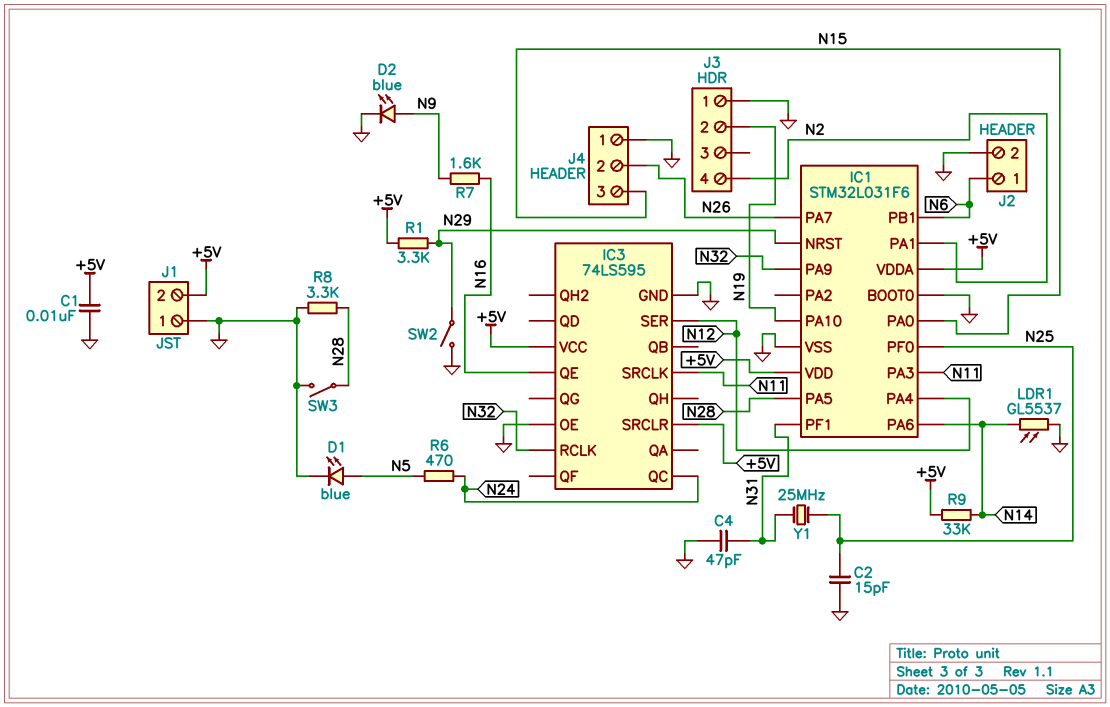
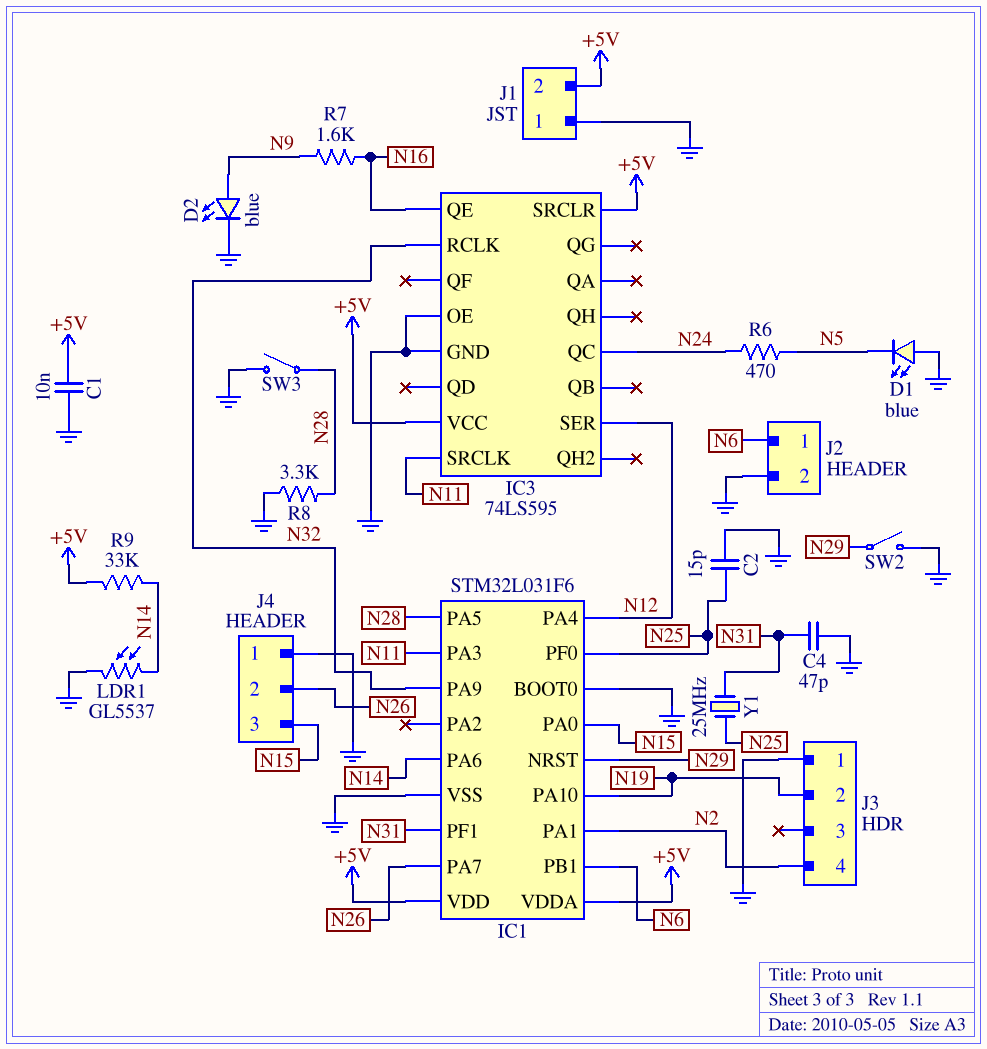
D1: LED blue (A N5, K GND) -> LED blue (A GND, K N5)
R1: 3.3k (+5V, N29) -> none

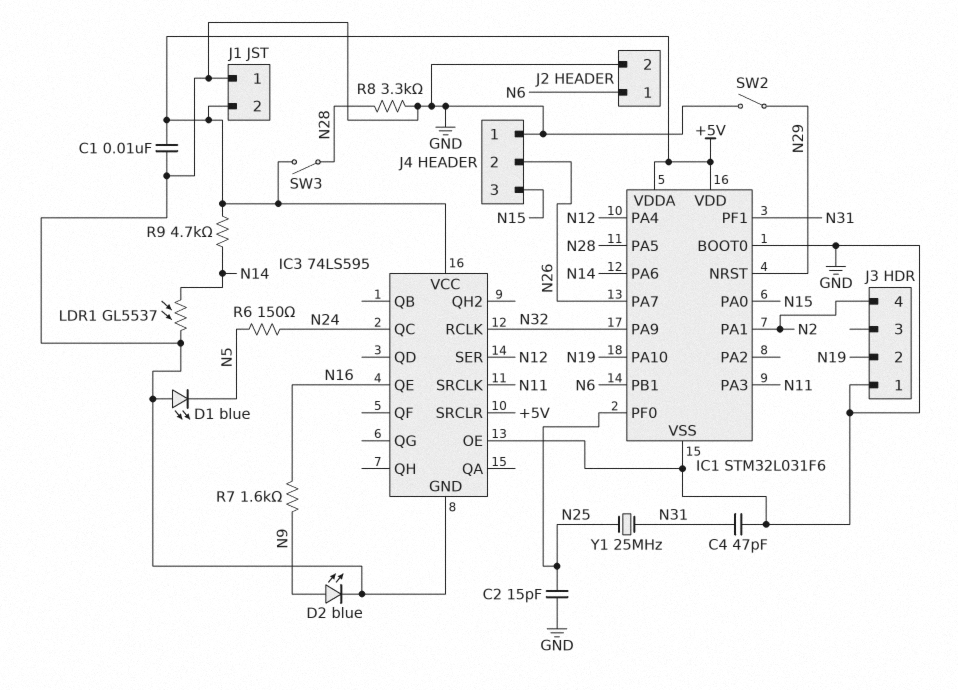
R6: 470 (N5, N24) -> 150 (N5, N24)
R9: 33k (+5V, N14) -> 4.7k (+5V, N14)
SW3: switch (GND, N28) -> switch (+5V, N28)

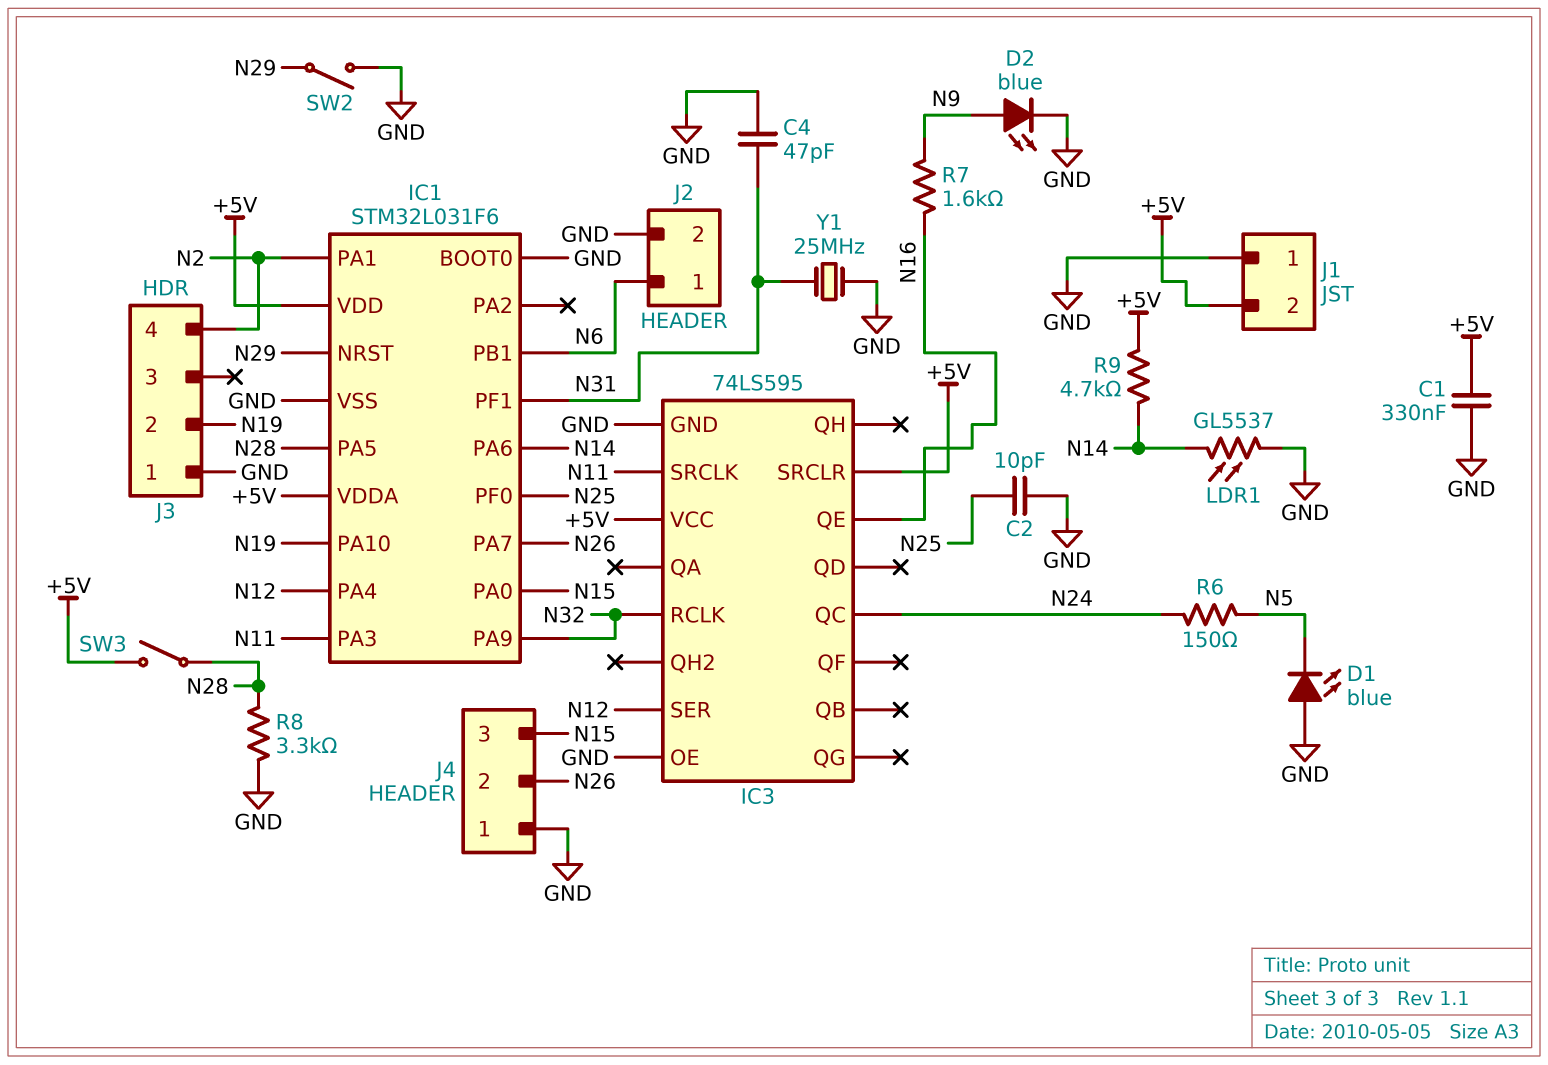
C1: 10nF (+5V, GND) -> 330nF (+5V, GND)
C2: 15pF (GND, N25) -> 10pF (GND, N25)
Y1: 25MHz (N25, N31) -> 25MHz (GND, N31)

